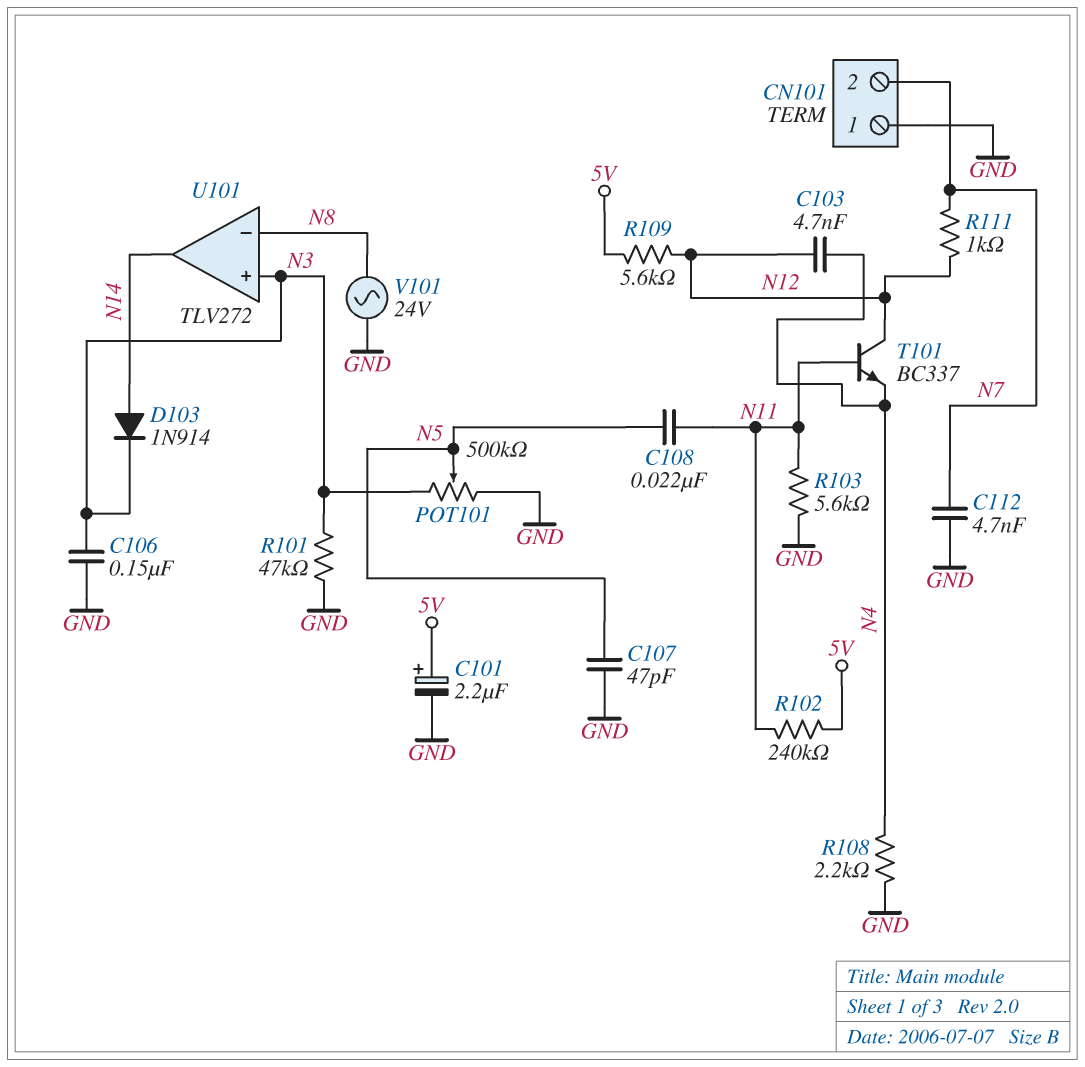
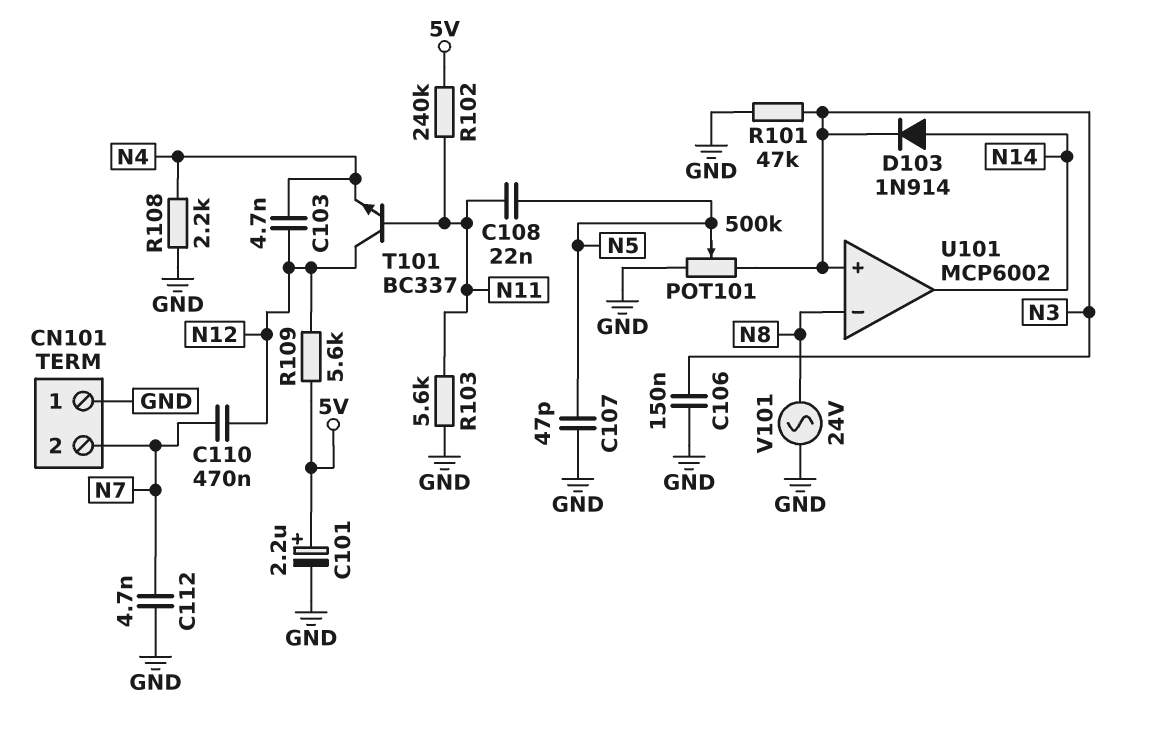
C110: none -> 470nF (N7, N12)
R111: 1k (N7, N12) -> none
U101: TLV272 -> MCP6002

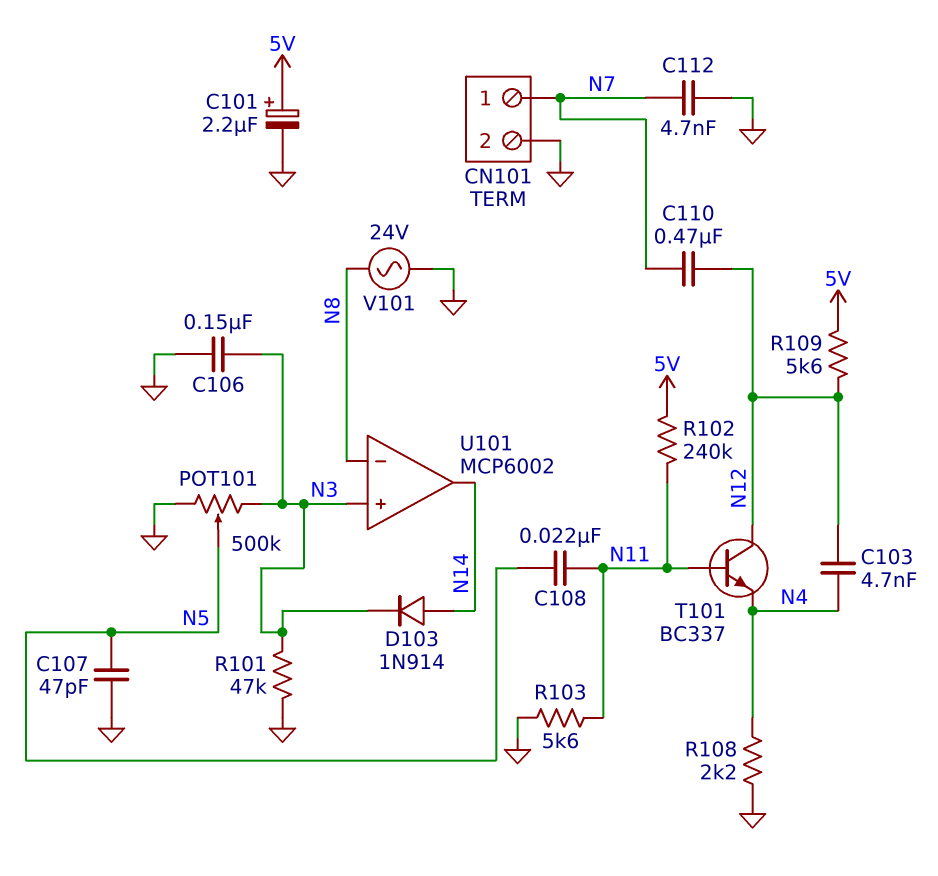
CN101 pin 1: GND -> N7
CN101 pin 2: N7 -> GND

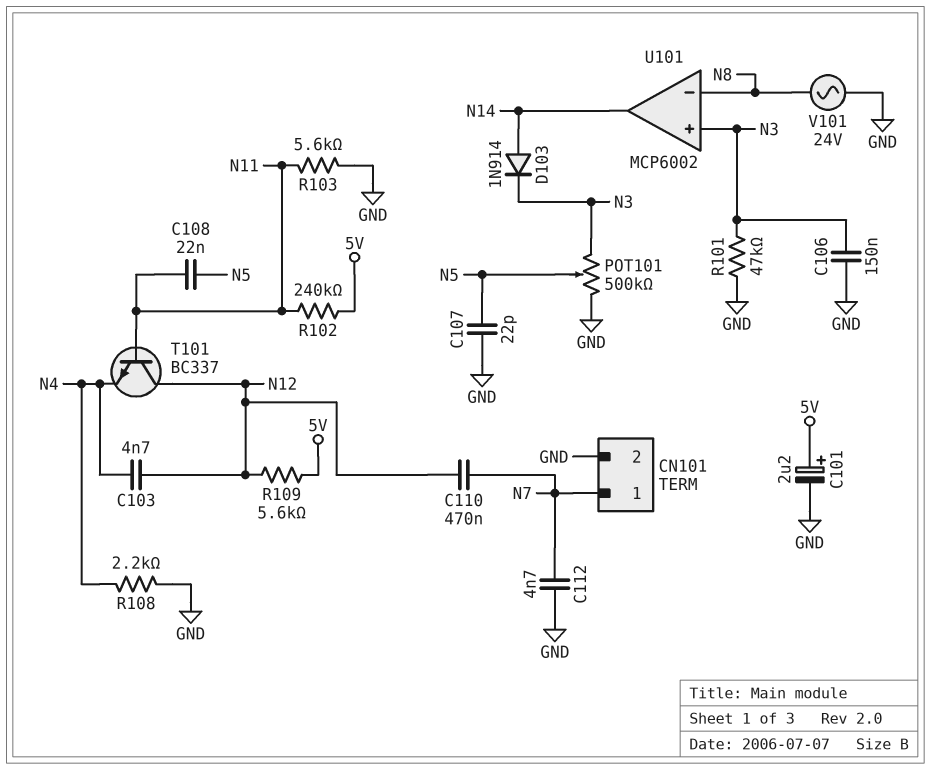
C107: 47pF (GND, N5) -> 22pF (GND, N5)

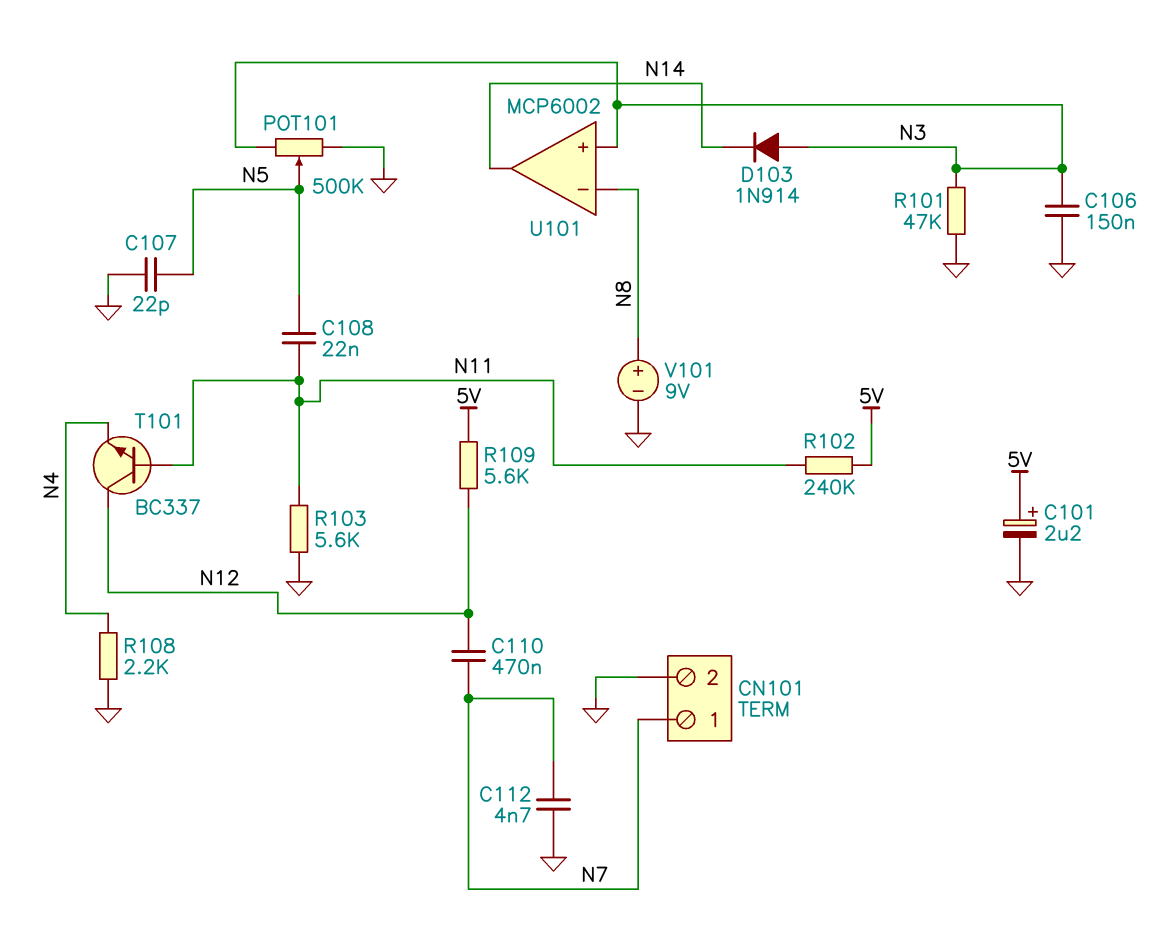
C103: 4.7nF (N4, N12) -> none
D103: diode 1N914 (A N14, K N3) -> diode 1N914 (A N3, K N14)
V101: AC 24V (GND, N8) -> 9V (plus N8, minus GND)

